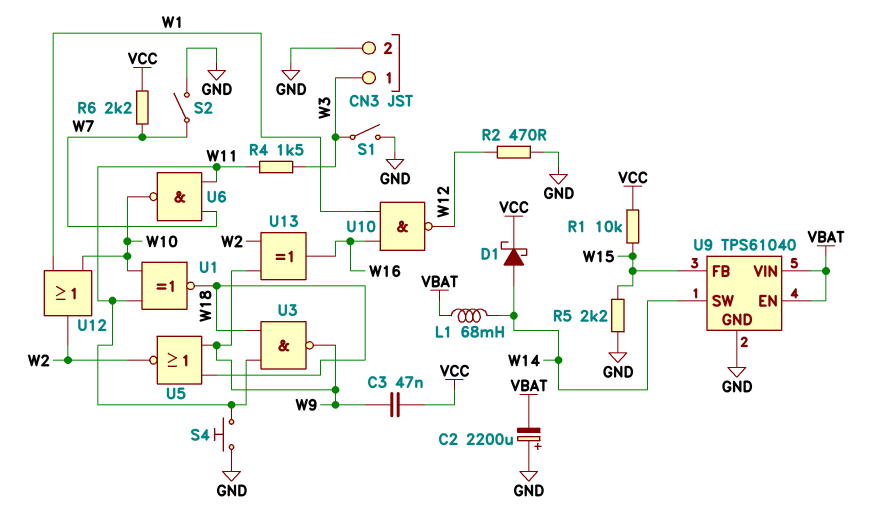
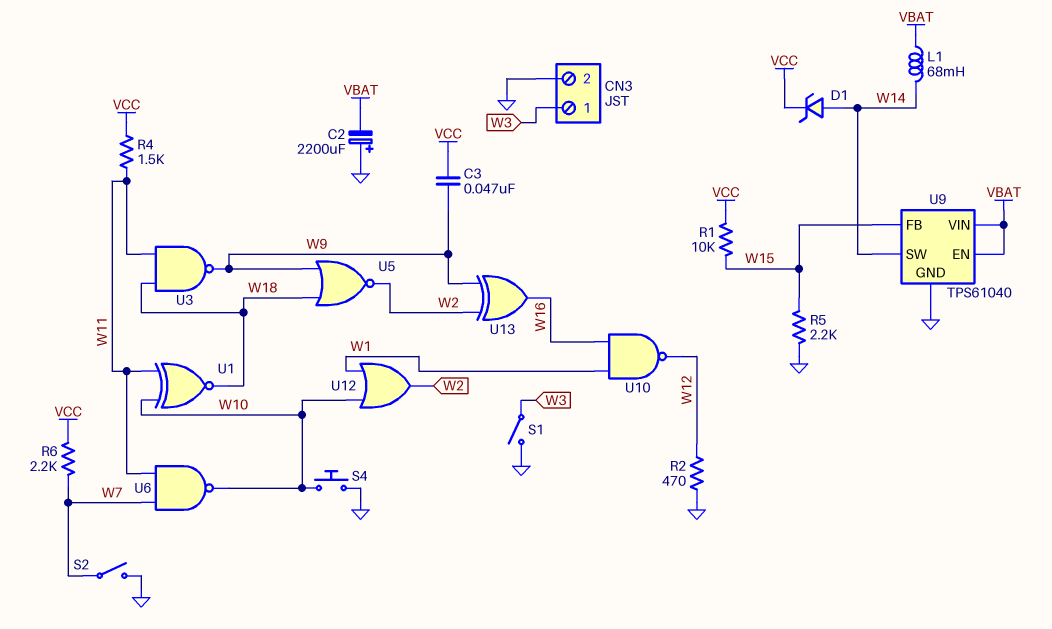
D1: schottky (A W14, K VCC) -> zener (A W14, K VCC)
R4: 1.5k (W3, W11) -> 1.5k (VCC, W11)
S4: button (GND, W11) -> button (GND, W10)

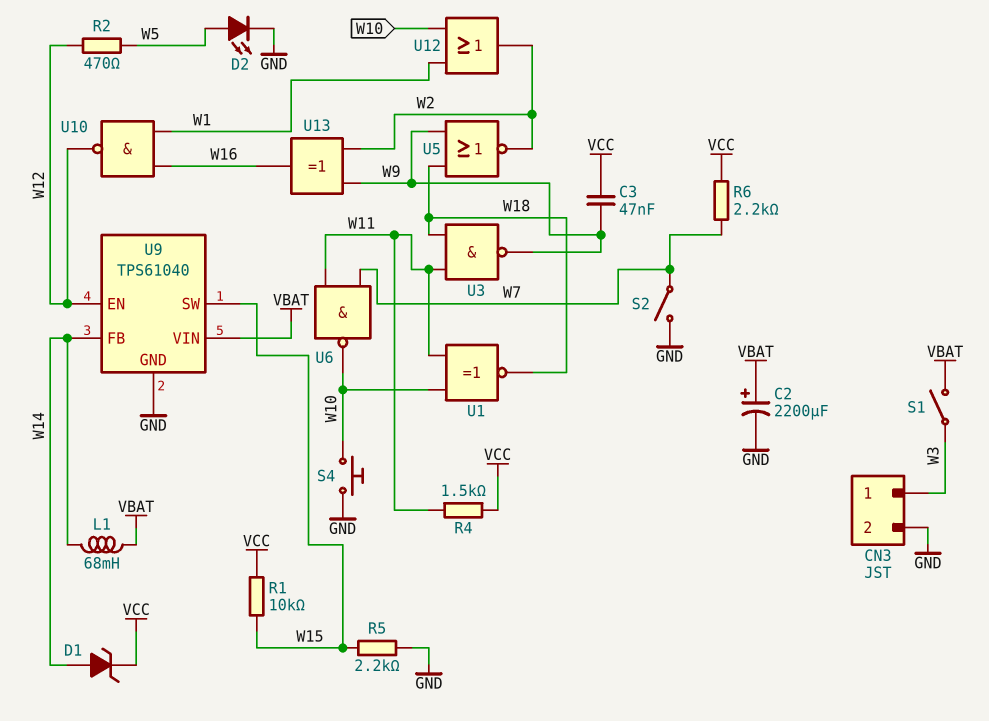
C2: 2200uF (plus GND, minus VBAT) -> 2200uF (plus VBAT, minus GND)
D2: none -> LED (A W5, K GND)
R2: 470 (GND, W12) -> 470 (W5, W12)
S1: switch (GND, W3) -> switch (VBAT, W3)
U9 pin EN: VBAT -> W12
U9 pin FB: W15 -> W14
U9 pin SW: W14 -> W15

